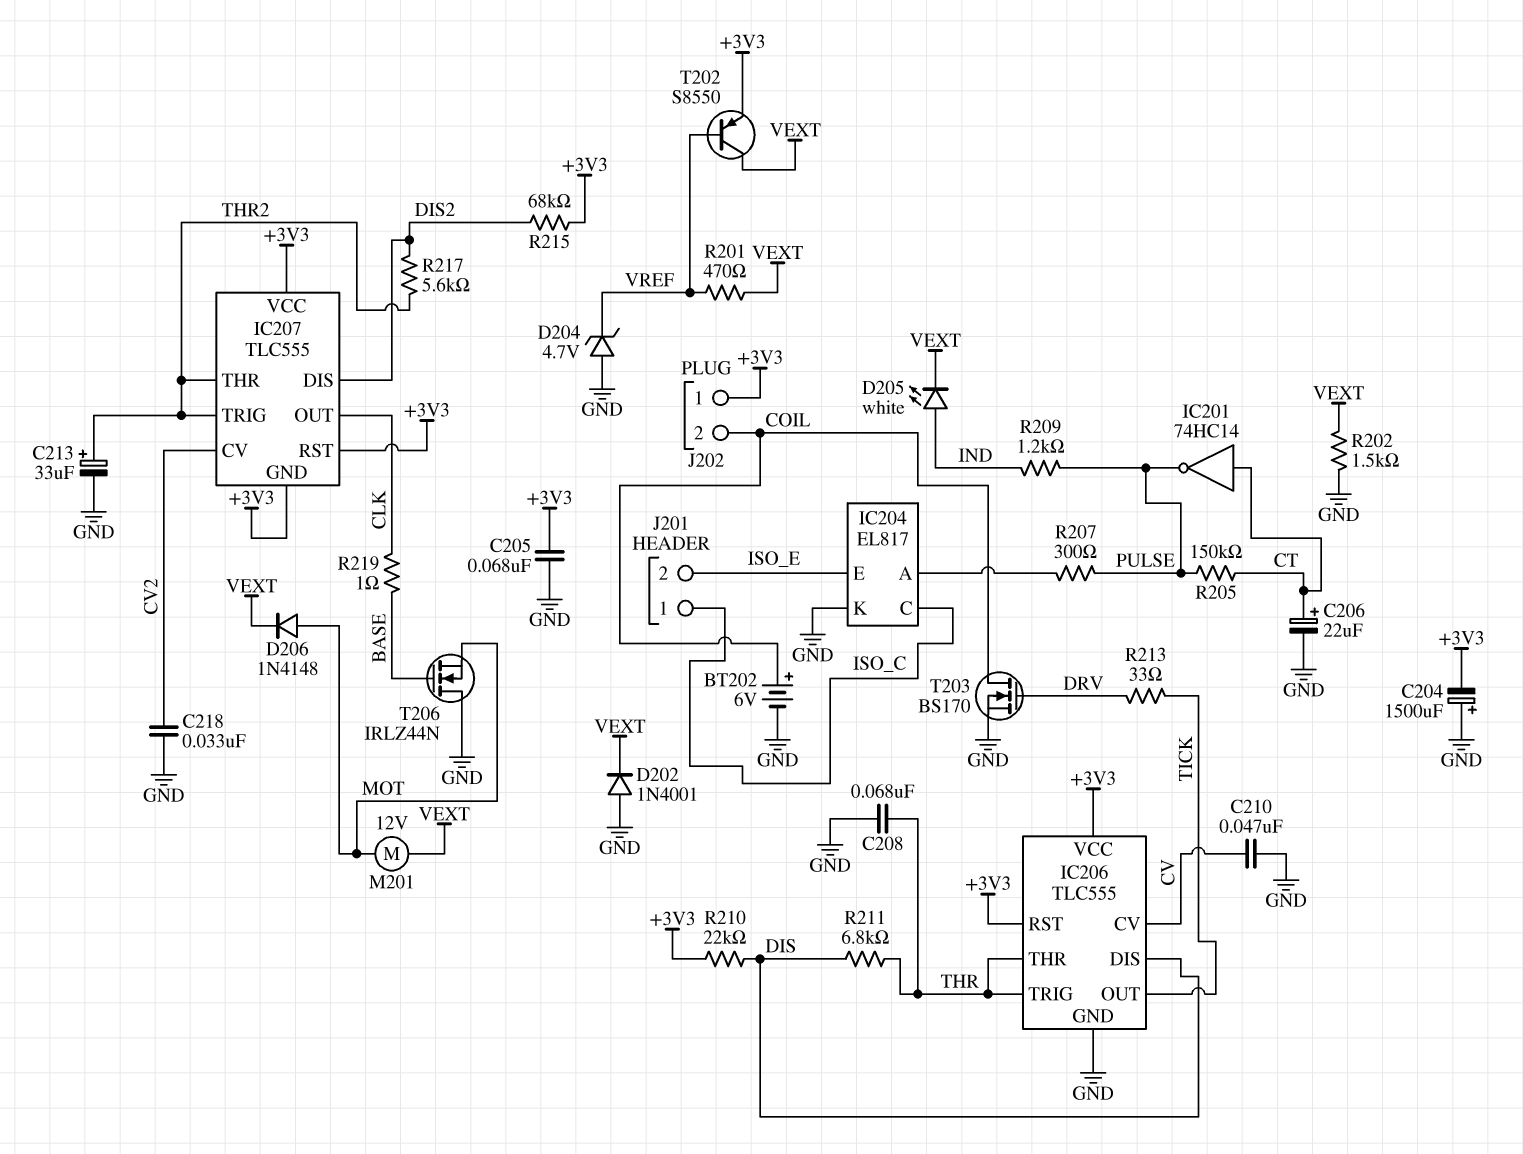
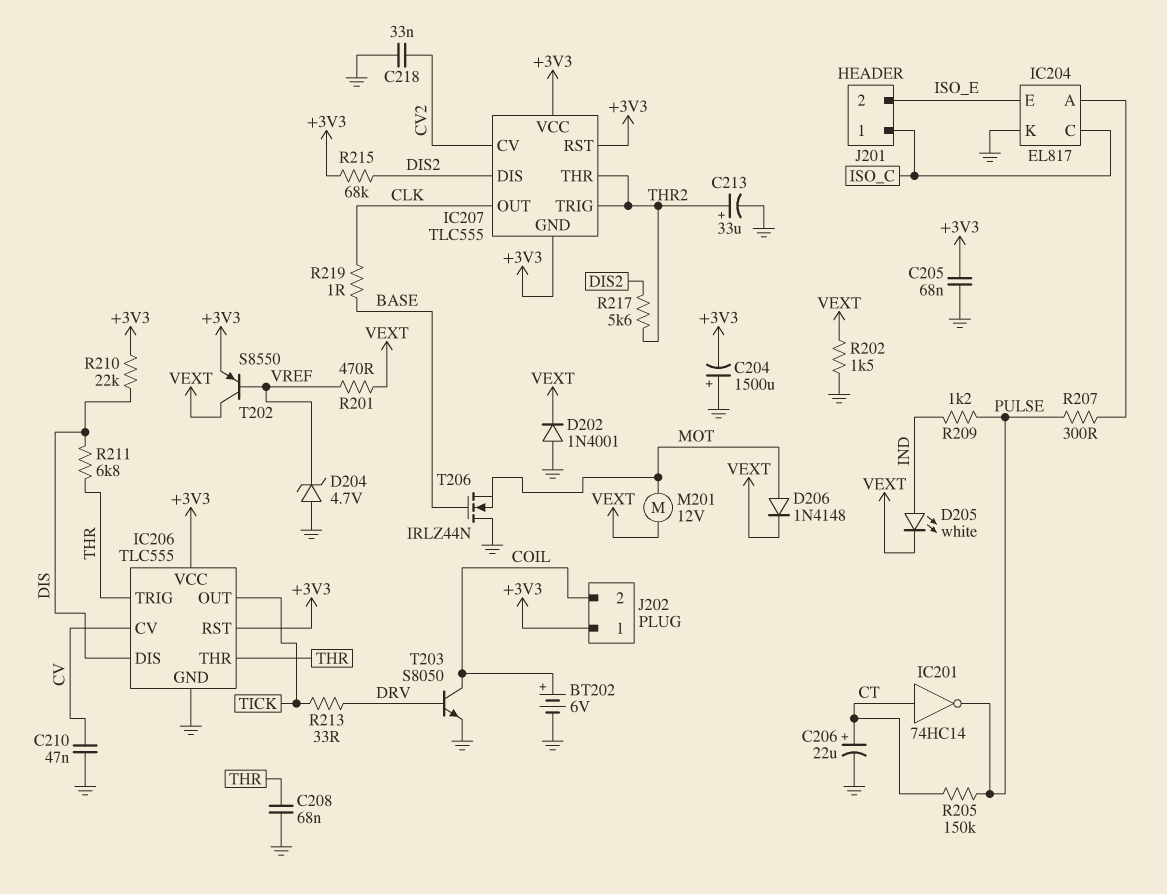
T203: NMOS BS170 (G DRV, D COIL, S GND) -> NPN S8050 (B DRV, C COIL, E GND)

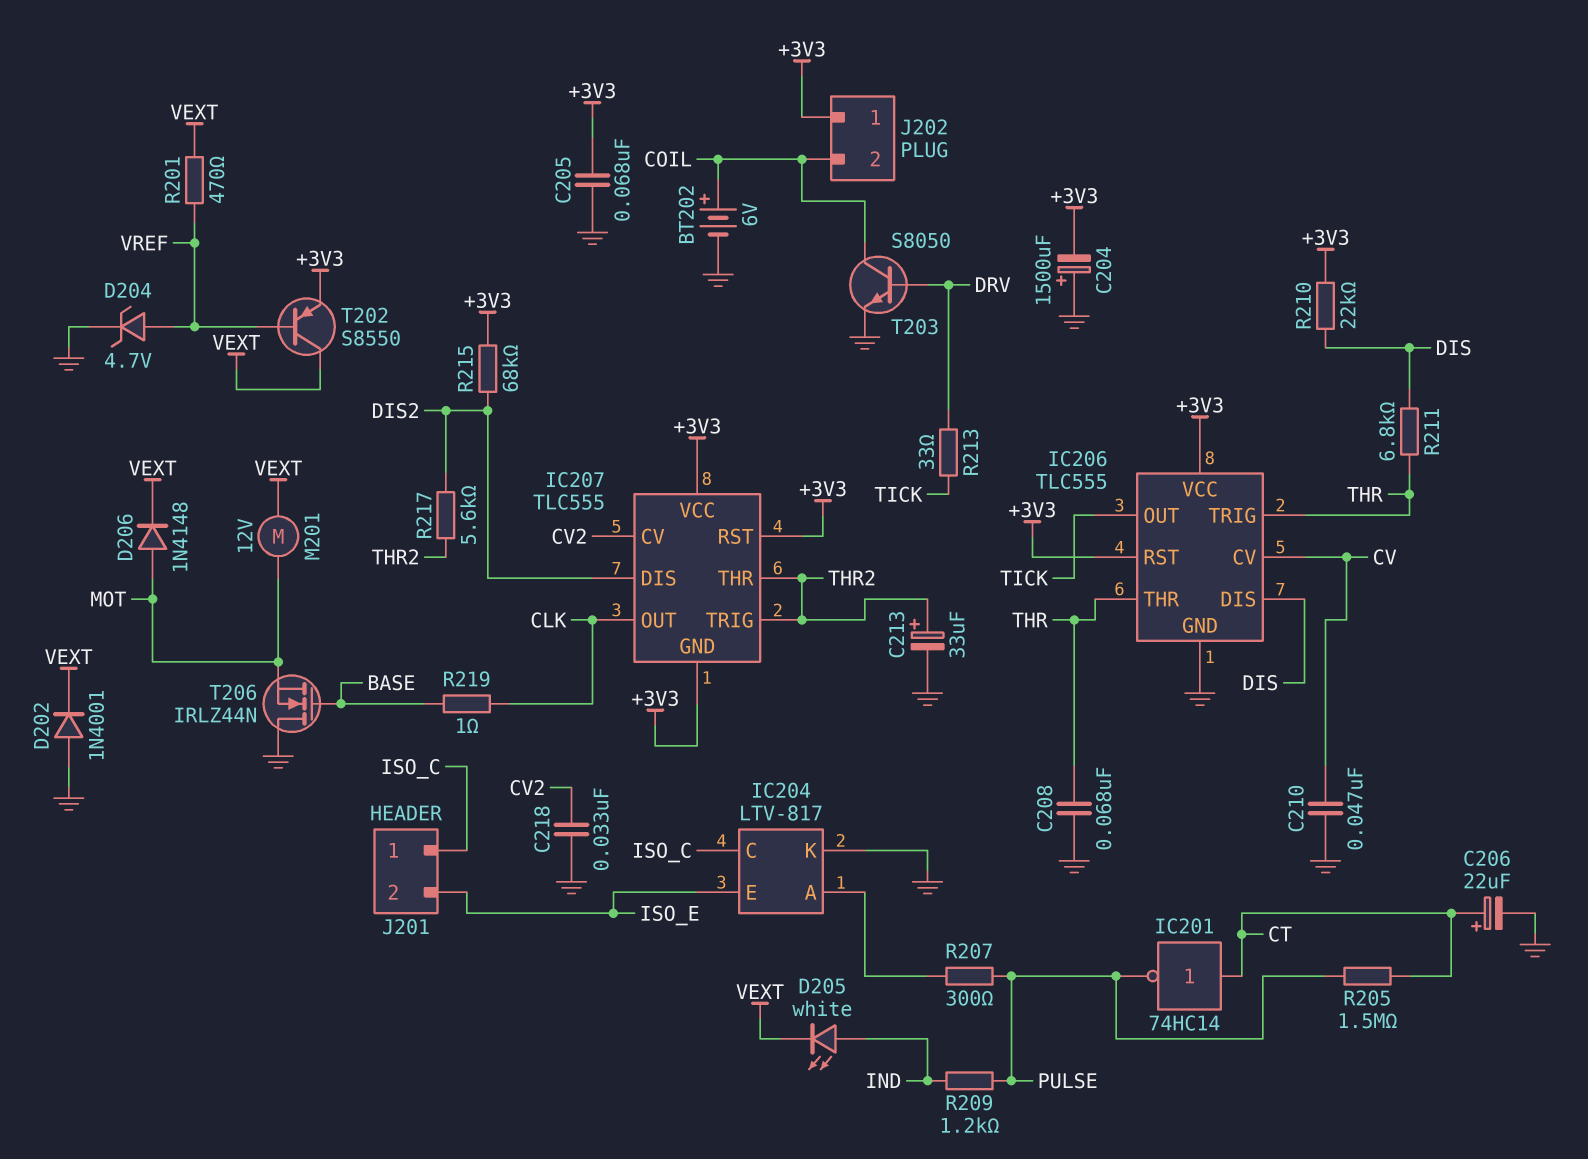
D204: zener 4.7V (A GND, K VREF) -> zener 4.7V (A VREF, K GND)
IC204: EL817 -> LTV-817
R202: 1.5k (GND, VEXT) -> none
R205: 150k (CT, PULSE) -> 1.5M (CT, PULSE)

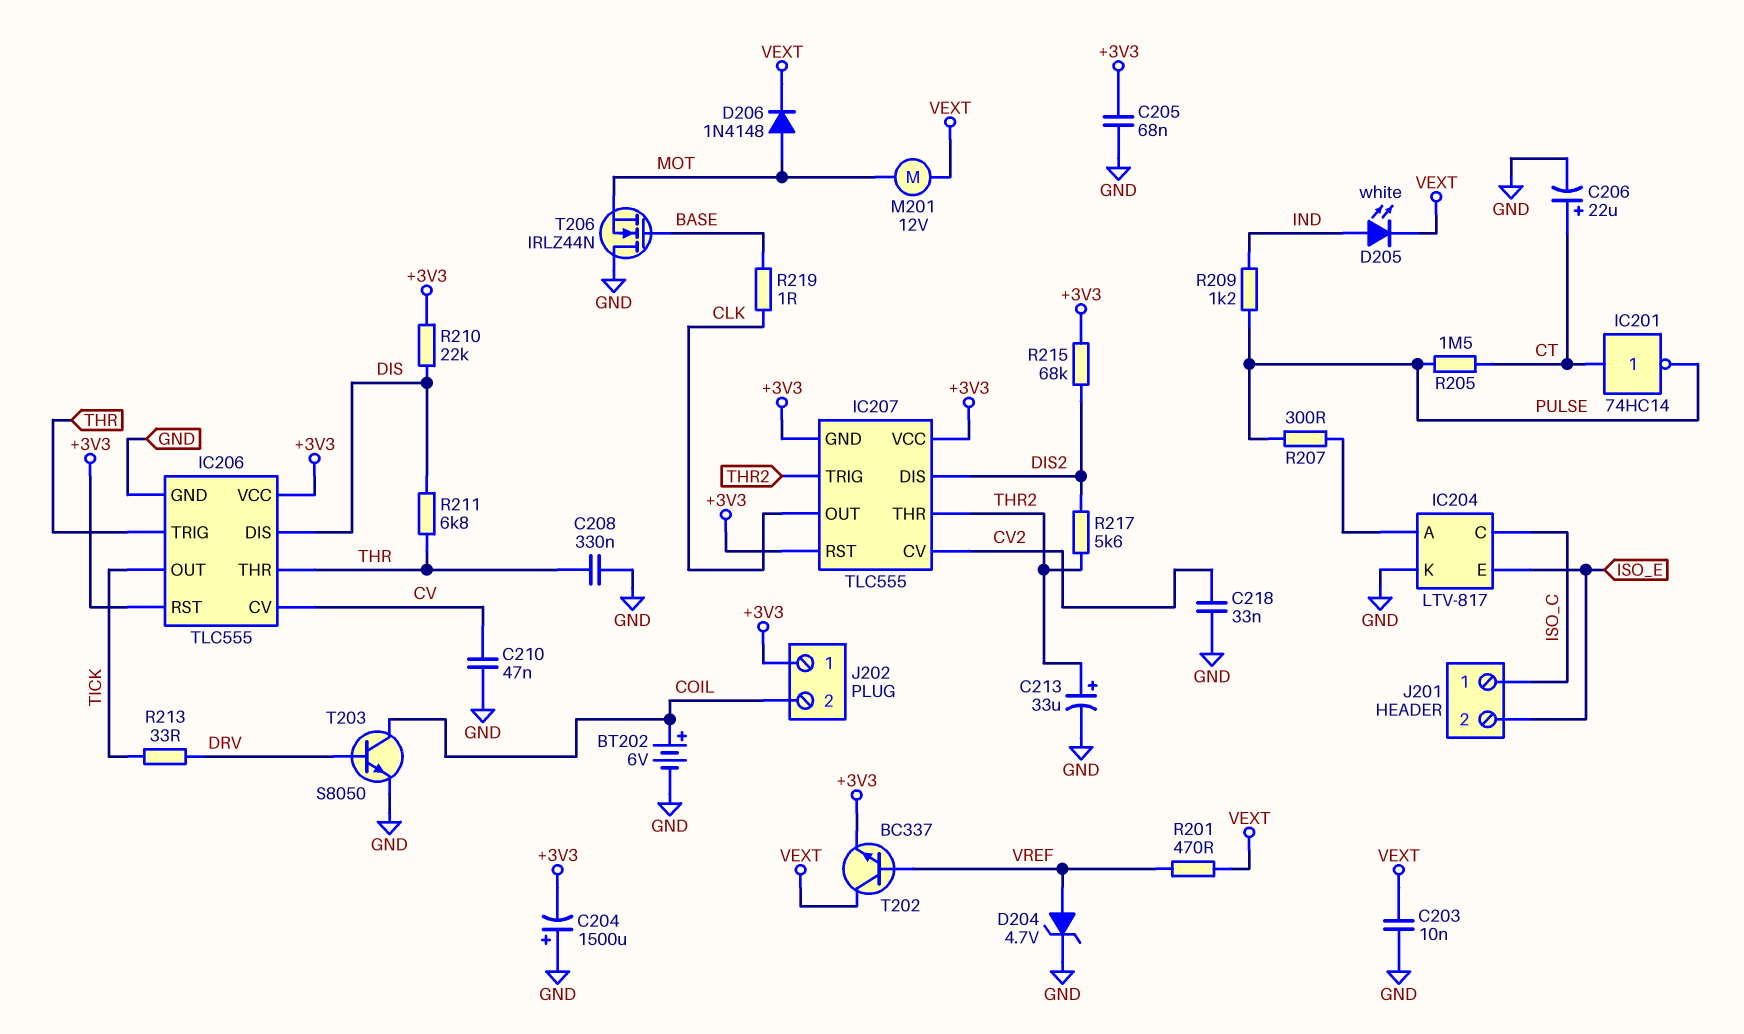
C203: none -> 10nF (GND, VEXT)
C208: 68nF (GND, THR) -> 330nF (GND, THR)
D202: diode 1N4001 (A GND, K VEXT) -> none
T202: PNP S8550 (B VREF, C VEXT, E +3V3) -> NPN BC337 (B VREF, C VEXT, E +3V3)

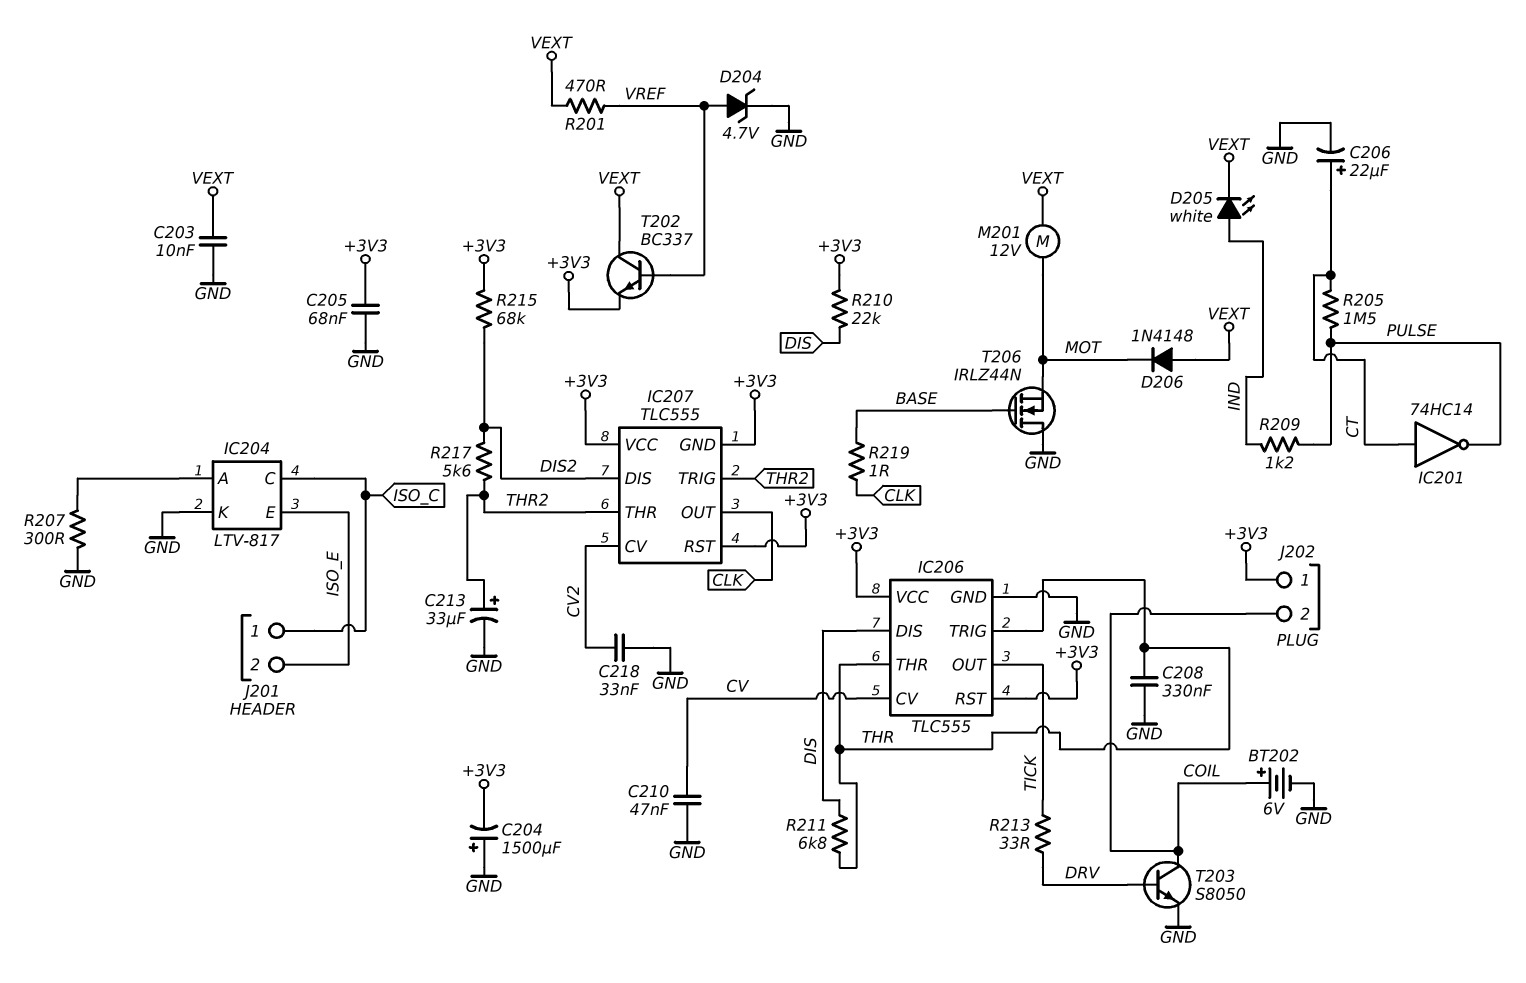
D206: diode 1N4148 (A MOT, K VEXT) -> diode 1N4148 (A VEXT, K MOT)
R207: 300 (IC204/A, PULSE) -> 300 (GND, IC204/A)

